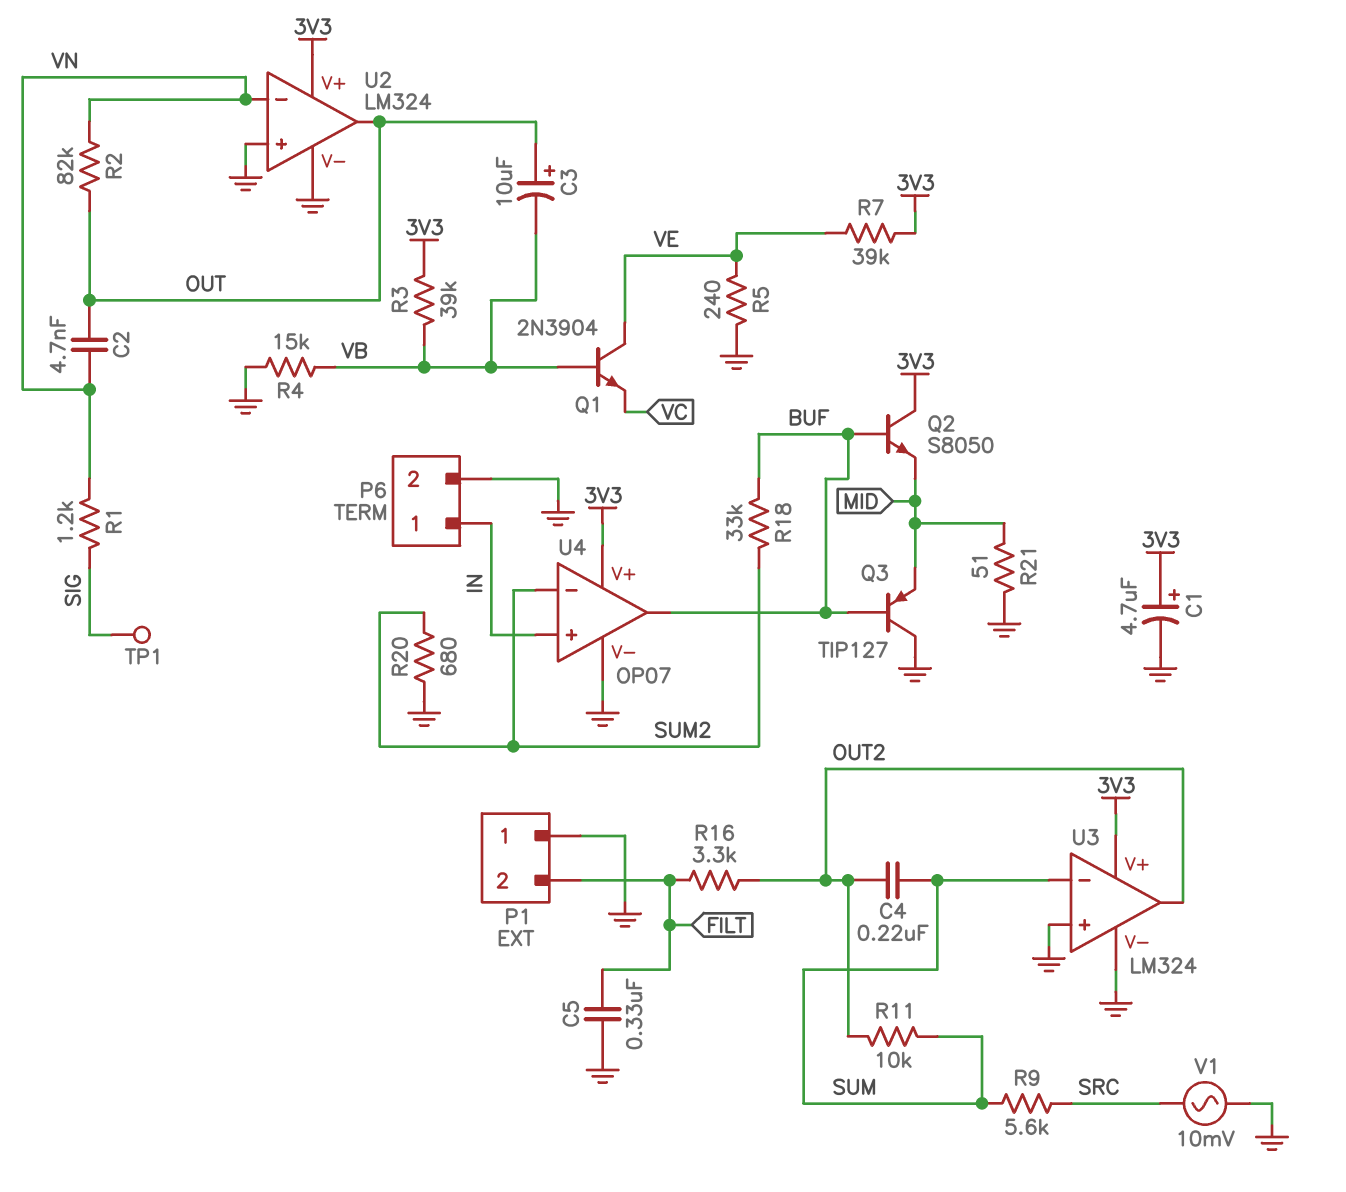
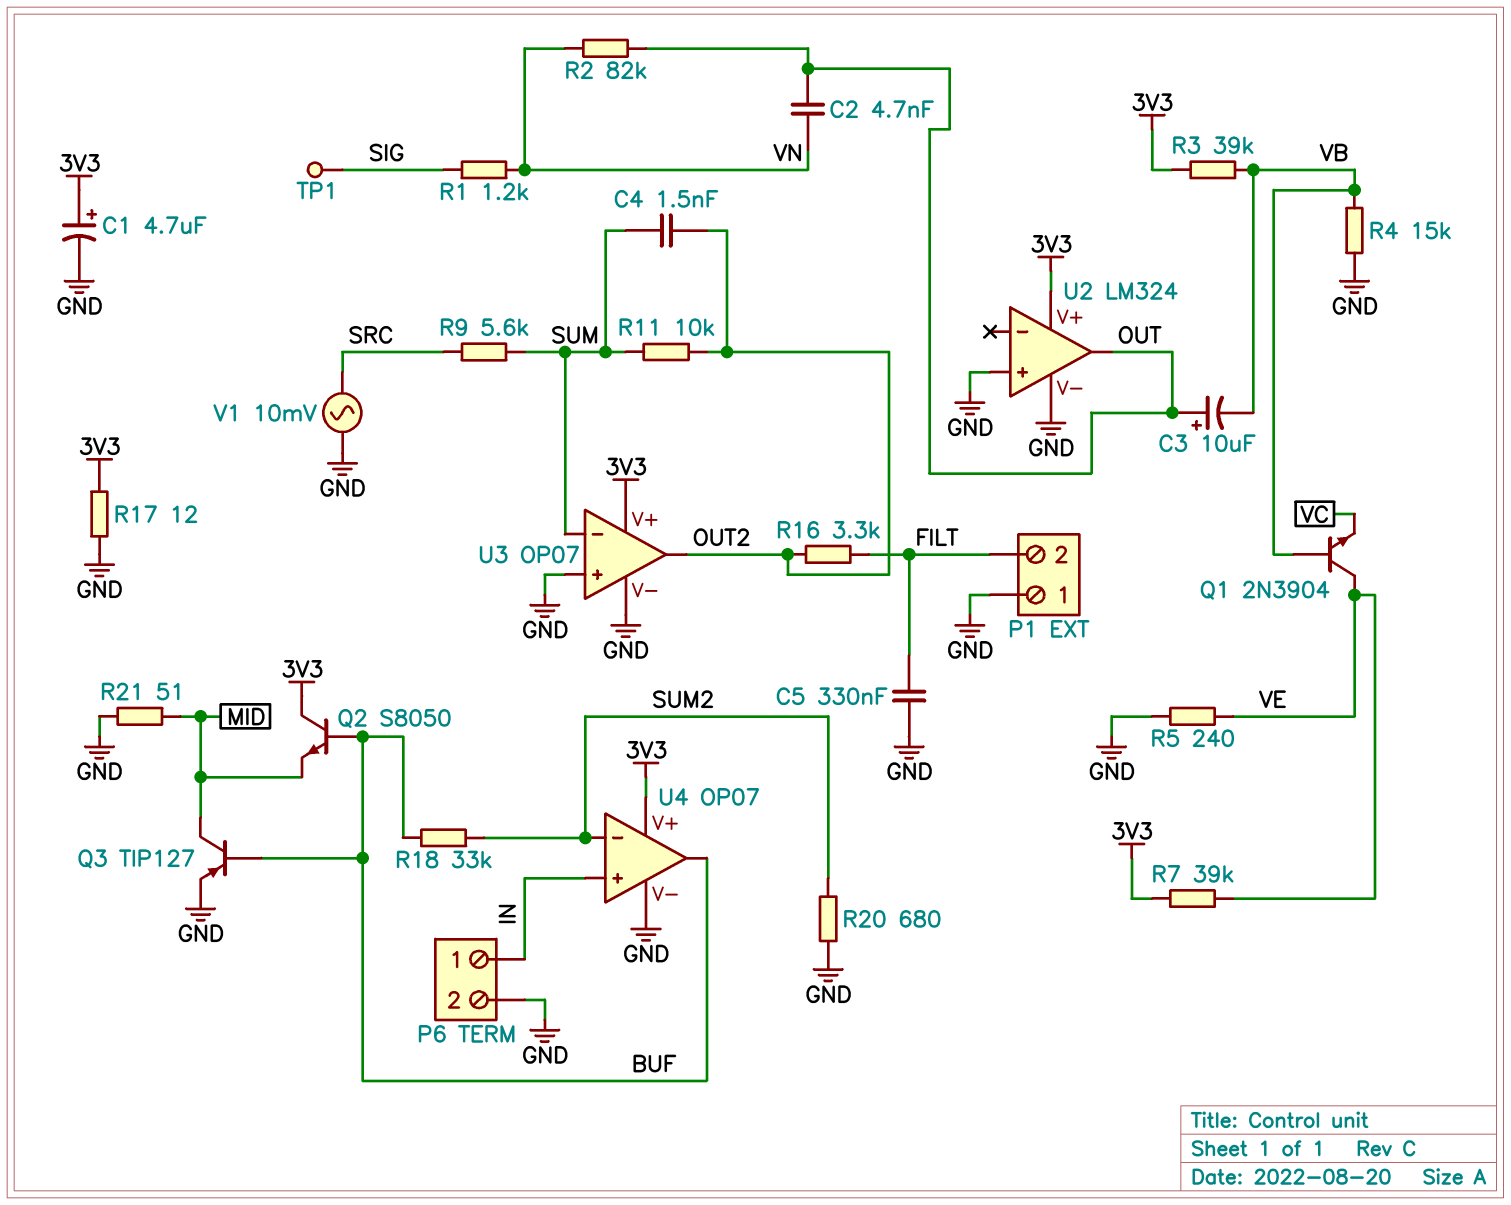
C4: 220nF (OUT2, SUM) -> 1.5nF (OUT2, SUM)
Q3: PNP TIP127 (B BUF, C GND, E MID) -> PNP TIP127 (B BUF, C MID, E GND)
R17: none -> 12 (3V3, GND)
U2 pin in-: VN -> none
U3: LM324 -> OP07

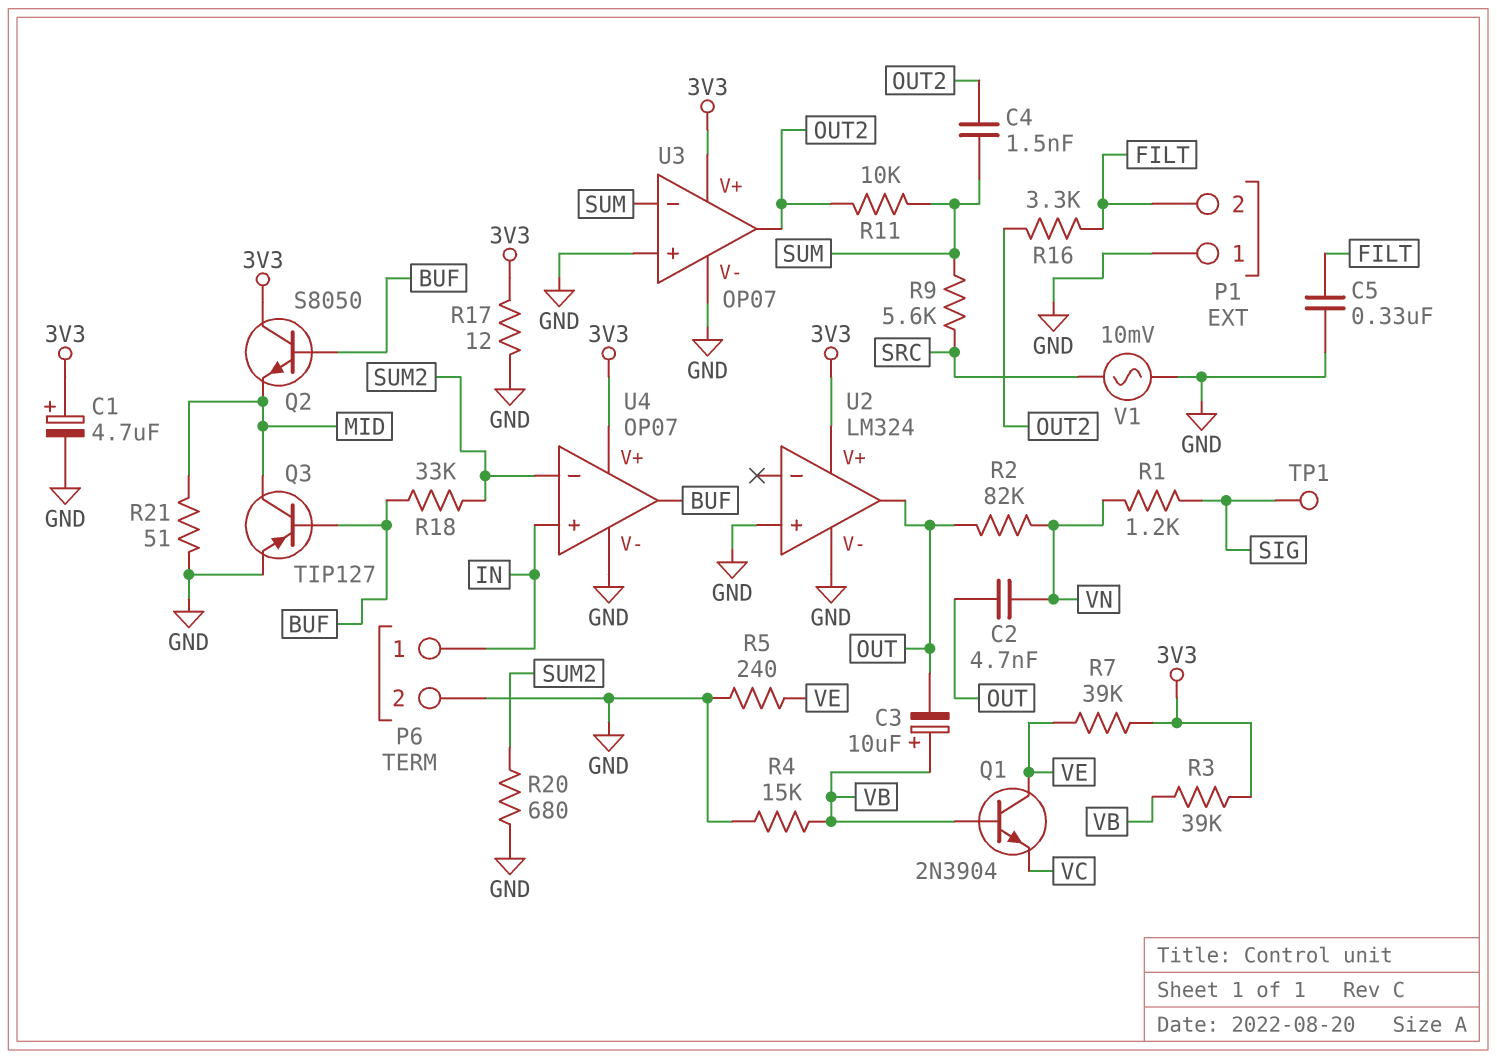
C3: 10uF (plus OUT, minus VB) -> 10uF (plus VB, minus OUT)

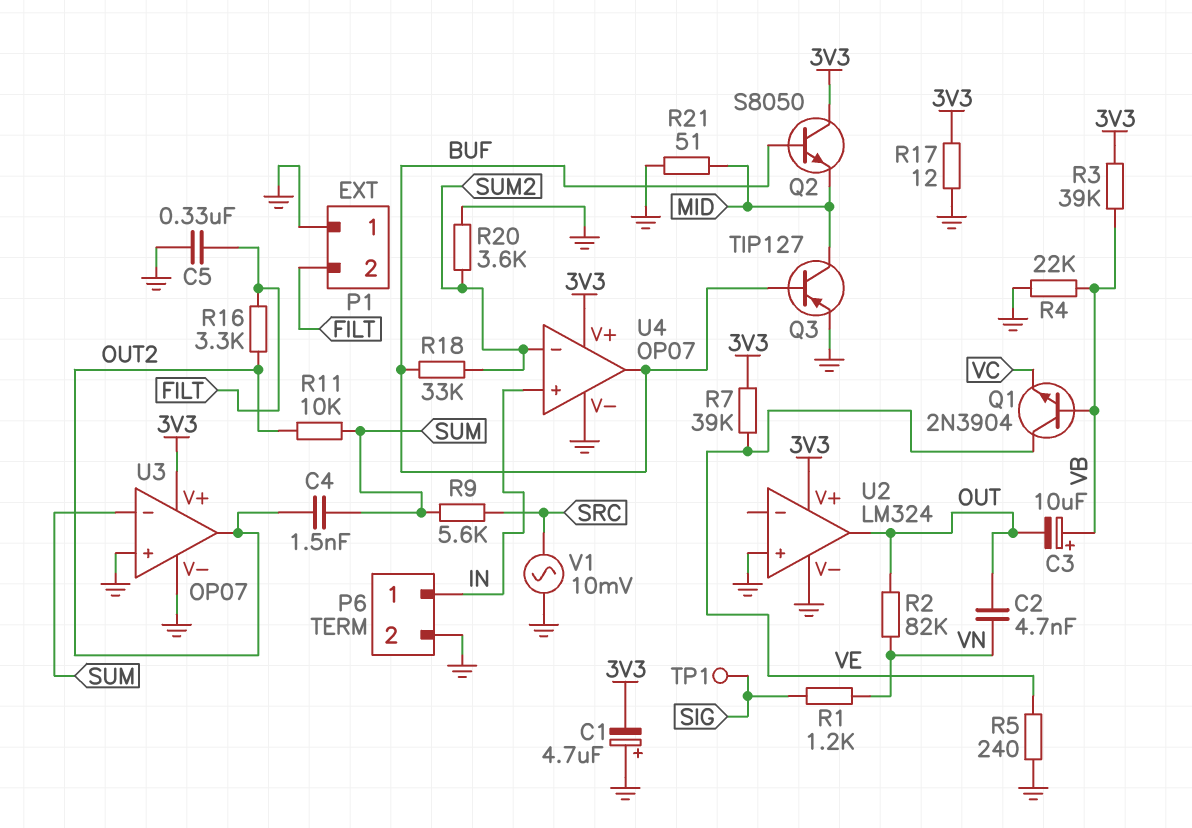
C1: 4.7uF (plus 3V3, minus GND) -> 4.7uF (plus GND, minus 3V3)
R4: 15k (GND, VB) -> 22k (GND, VB)
R20: 680 (GND, SUM2) -> 3.6k (GND, SUM2)

